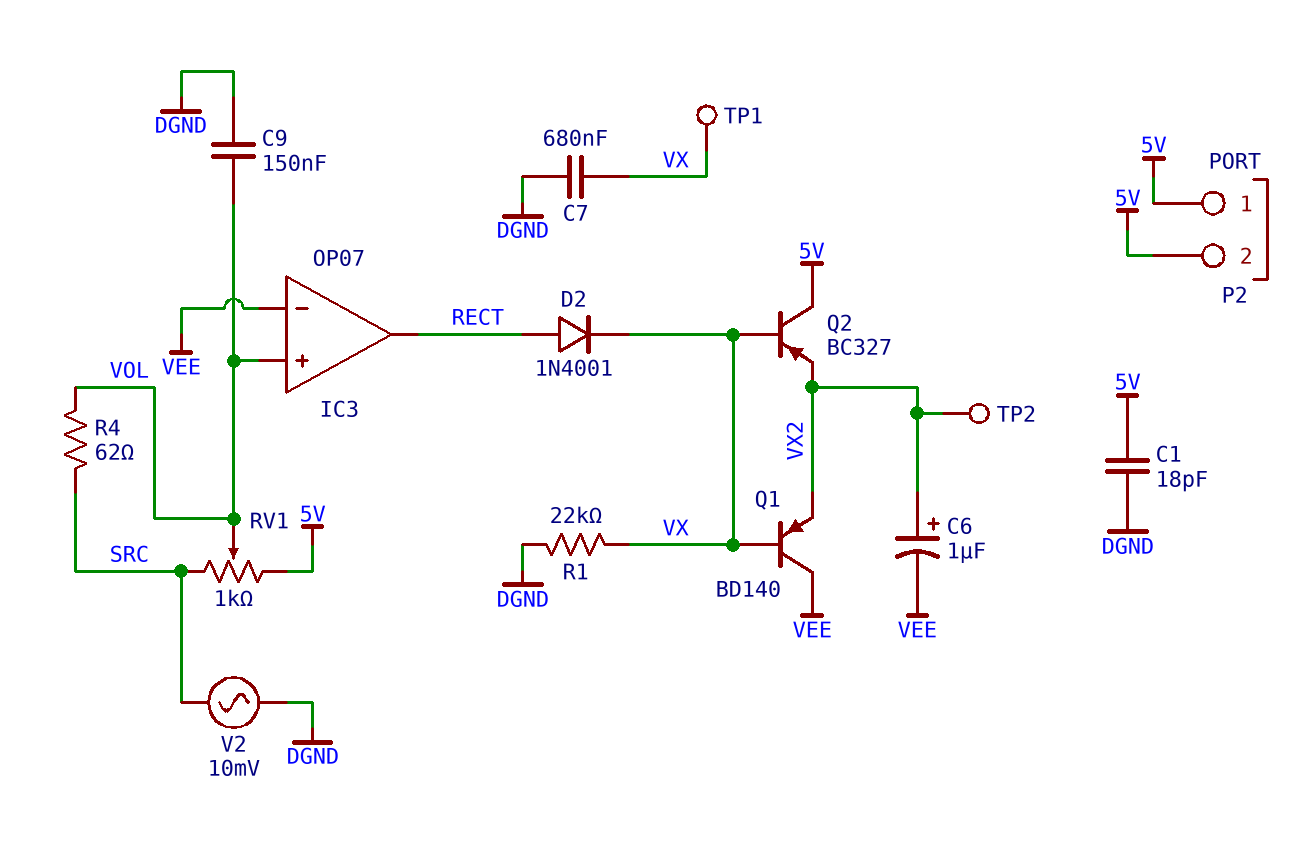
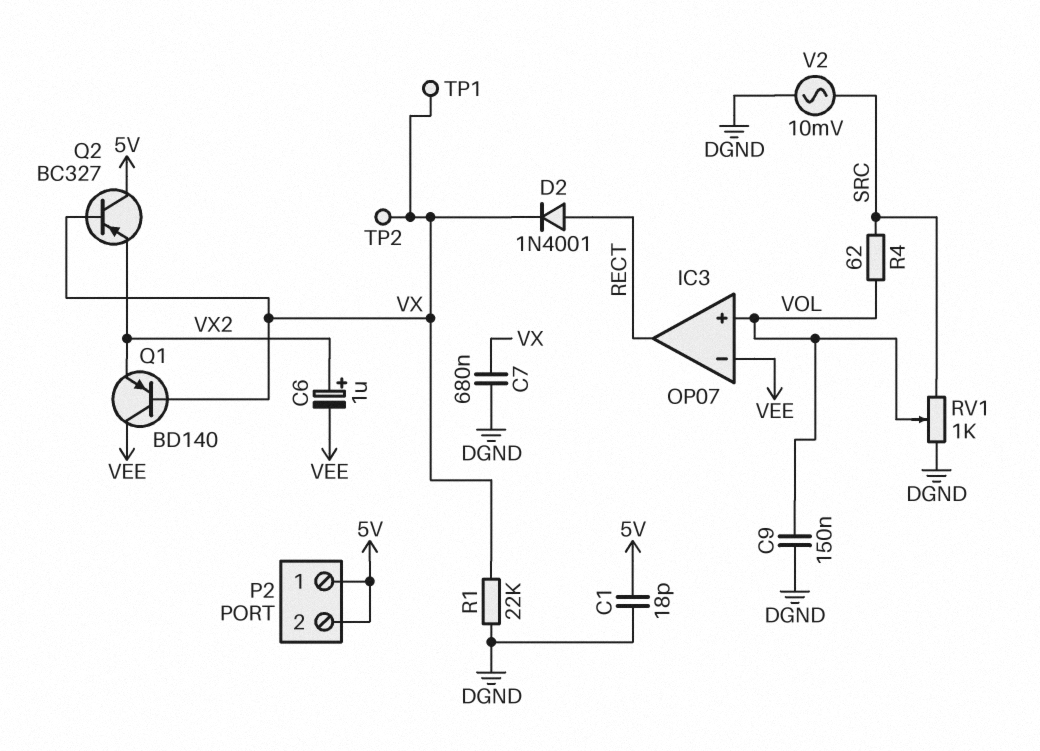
RV1: 1k (5V, SRC, wiper VOL) -> 1k (DGND, SRC, wiper VOL)
TP2: test point (VX2) -> test point (VX)

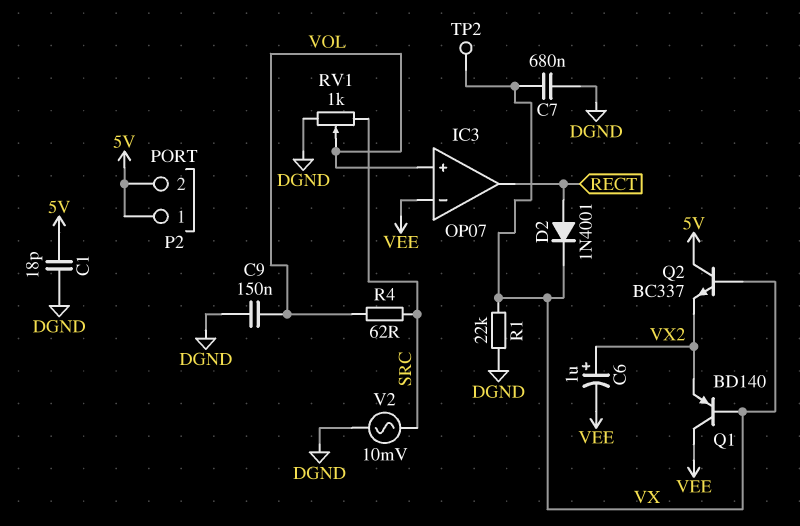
Q2: PNP BC327 (B VX, C 5V, E VX2) -> NPN BC337 (B VX, C 5V, E VX2)
TP1: test point (VX) -> none

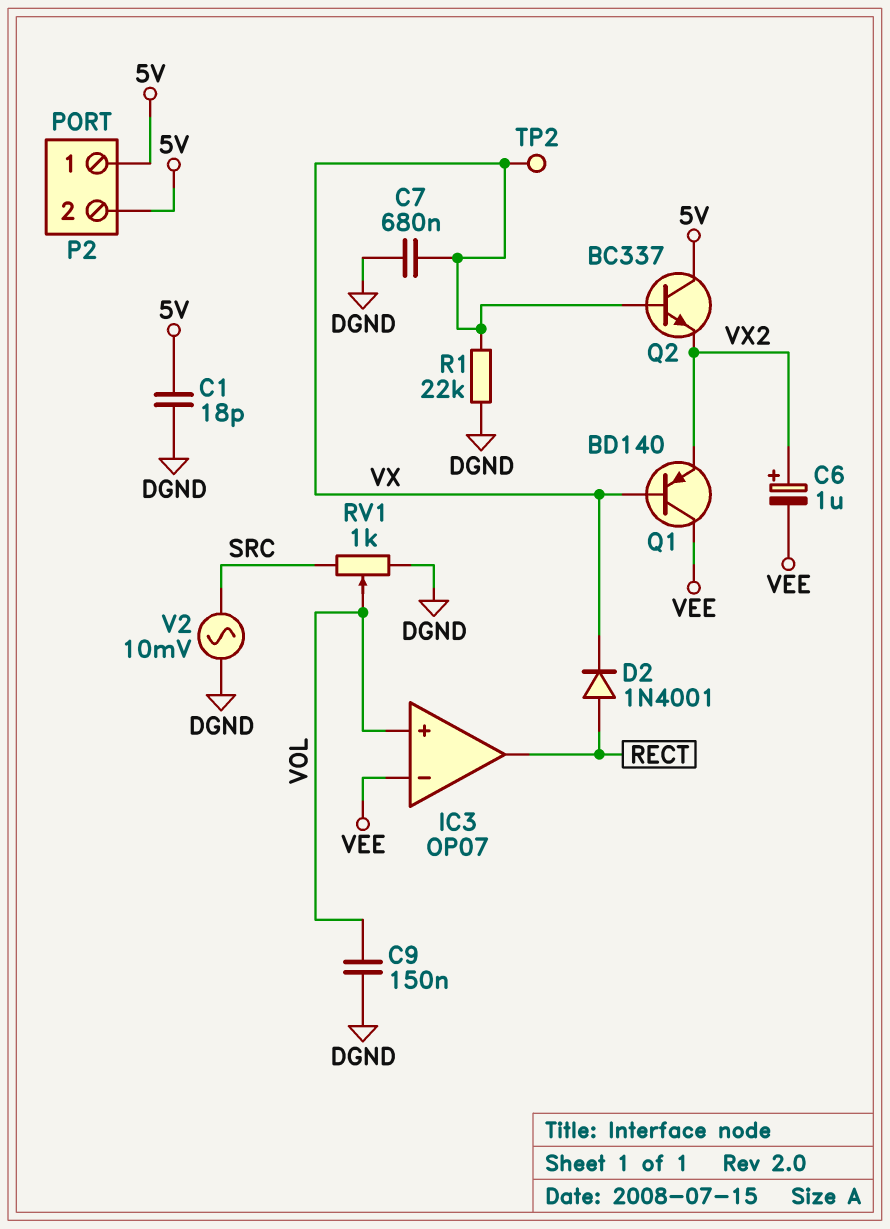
R4: 62 (SRC, VOL) -> none

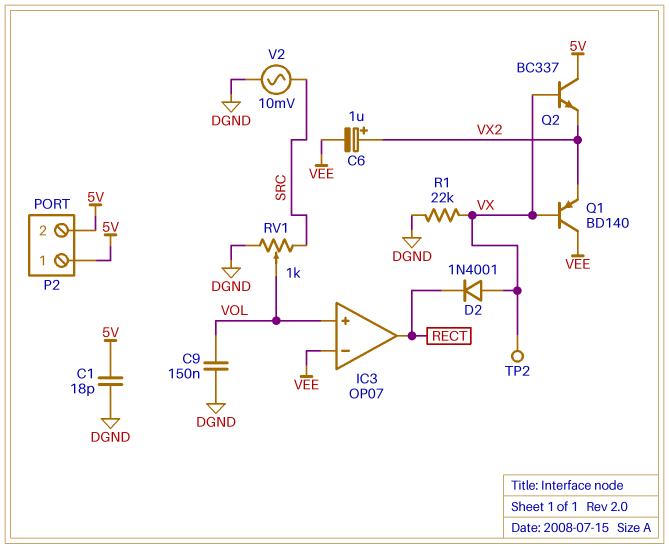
C7: 680nF (DGND, VX) -> none
D2: diode 1N4001 (A RECT, K VX) -> diode 1N4001 (A VX, K RECT)

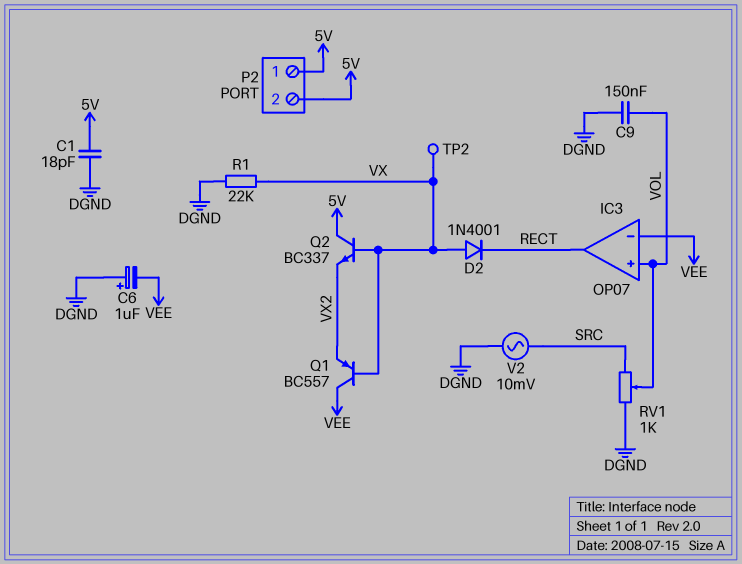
C6: 1uF (plus VX2, minus VEE) -> 1uF (plus DGND, minus VEE)
Q1: PNP BD140 (B VX, C VEE, E VX2) -> PNP BC557 (B VX, C VEE, E VX2)

